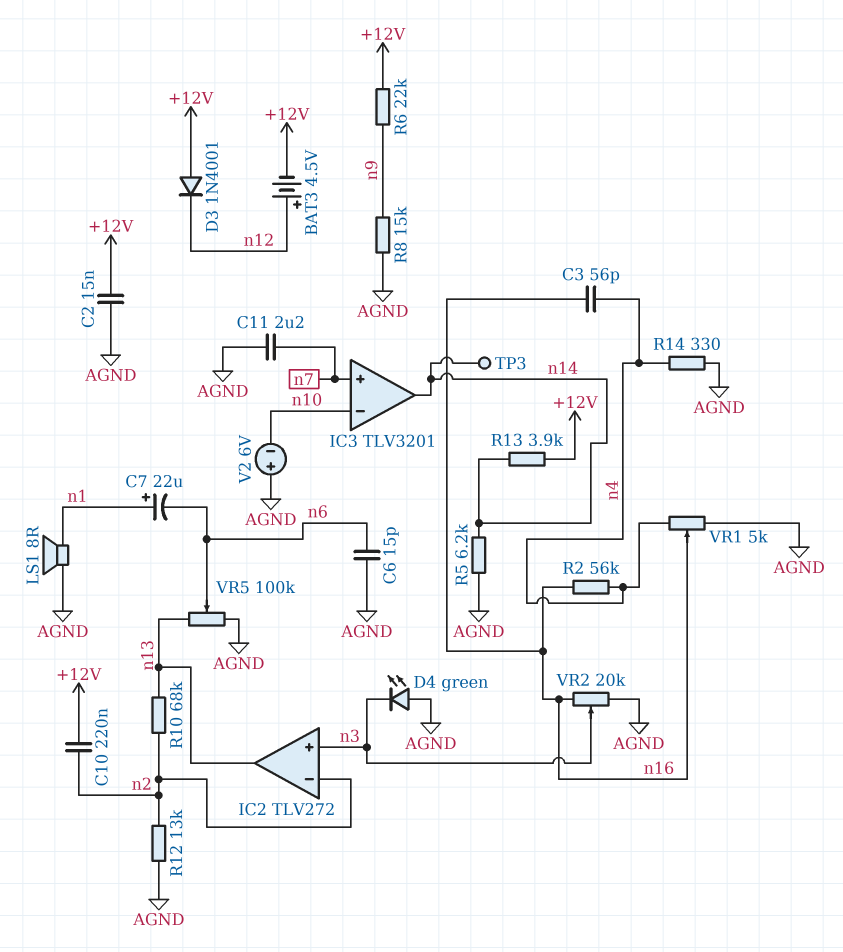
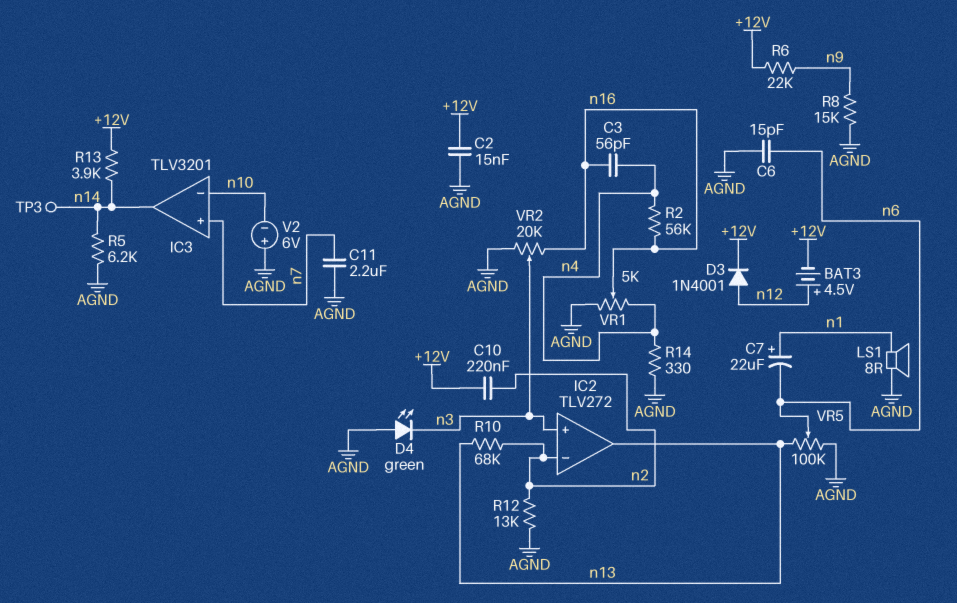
D3: diode 1N4001 (A +12V, K n12) -> diode 1N4001 (A n12, K +12V)

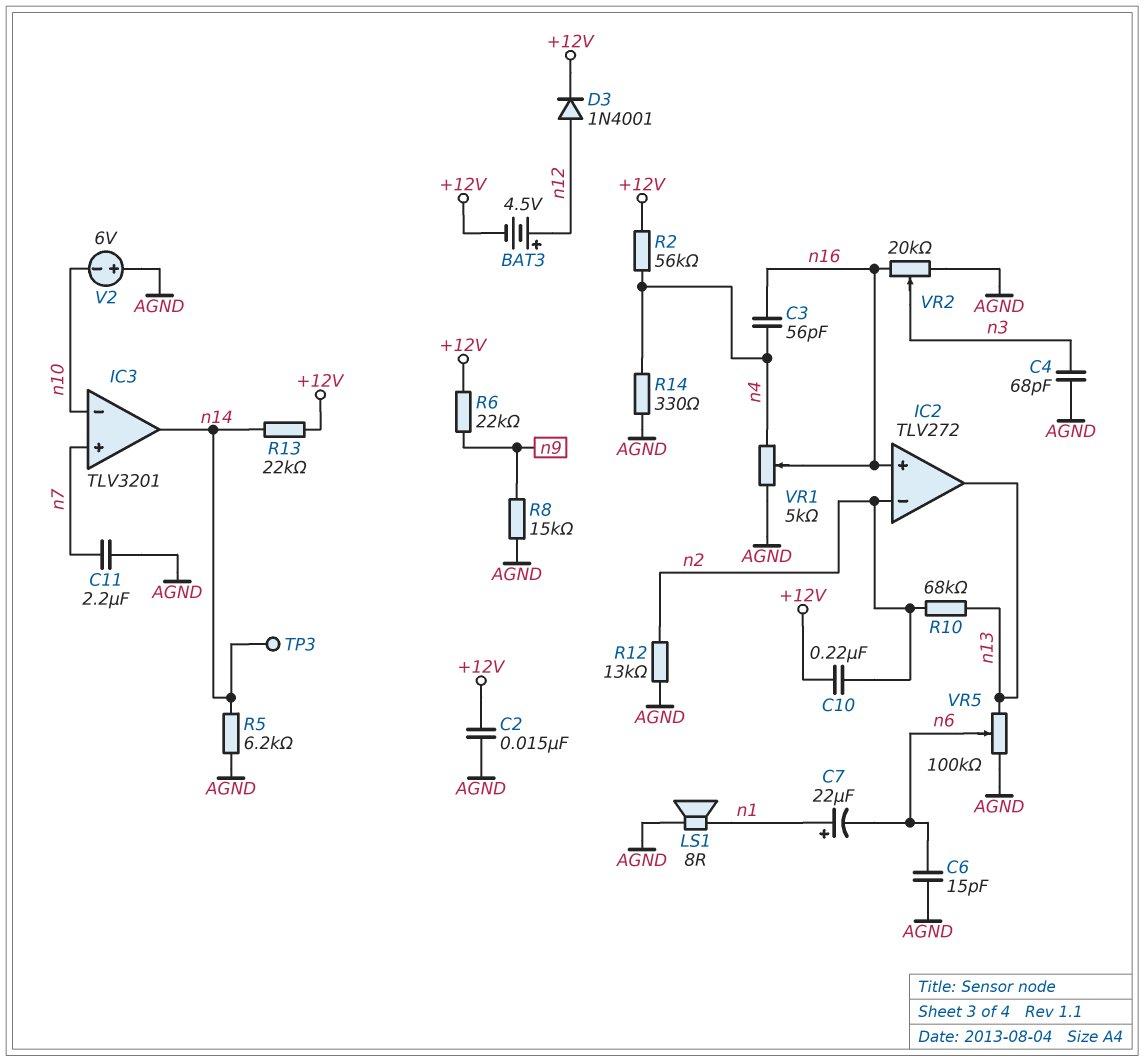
C4: none -> 68pF (AGND, n3)
D4: LED green (A AGND, K n3) -> none
IC2 pin in+: n3 -> n16
R2: 56k (n4, n16) -> 56k (+12V, n4)
R13: 3.9k (+12V, n14) -> 22k (+12V, n14)

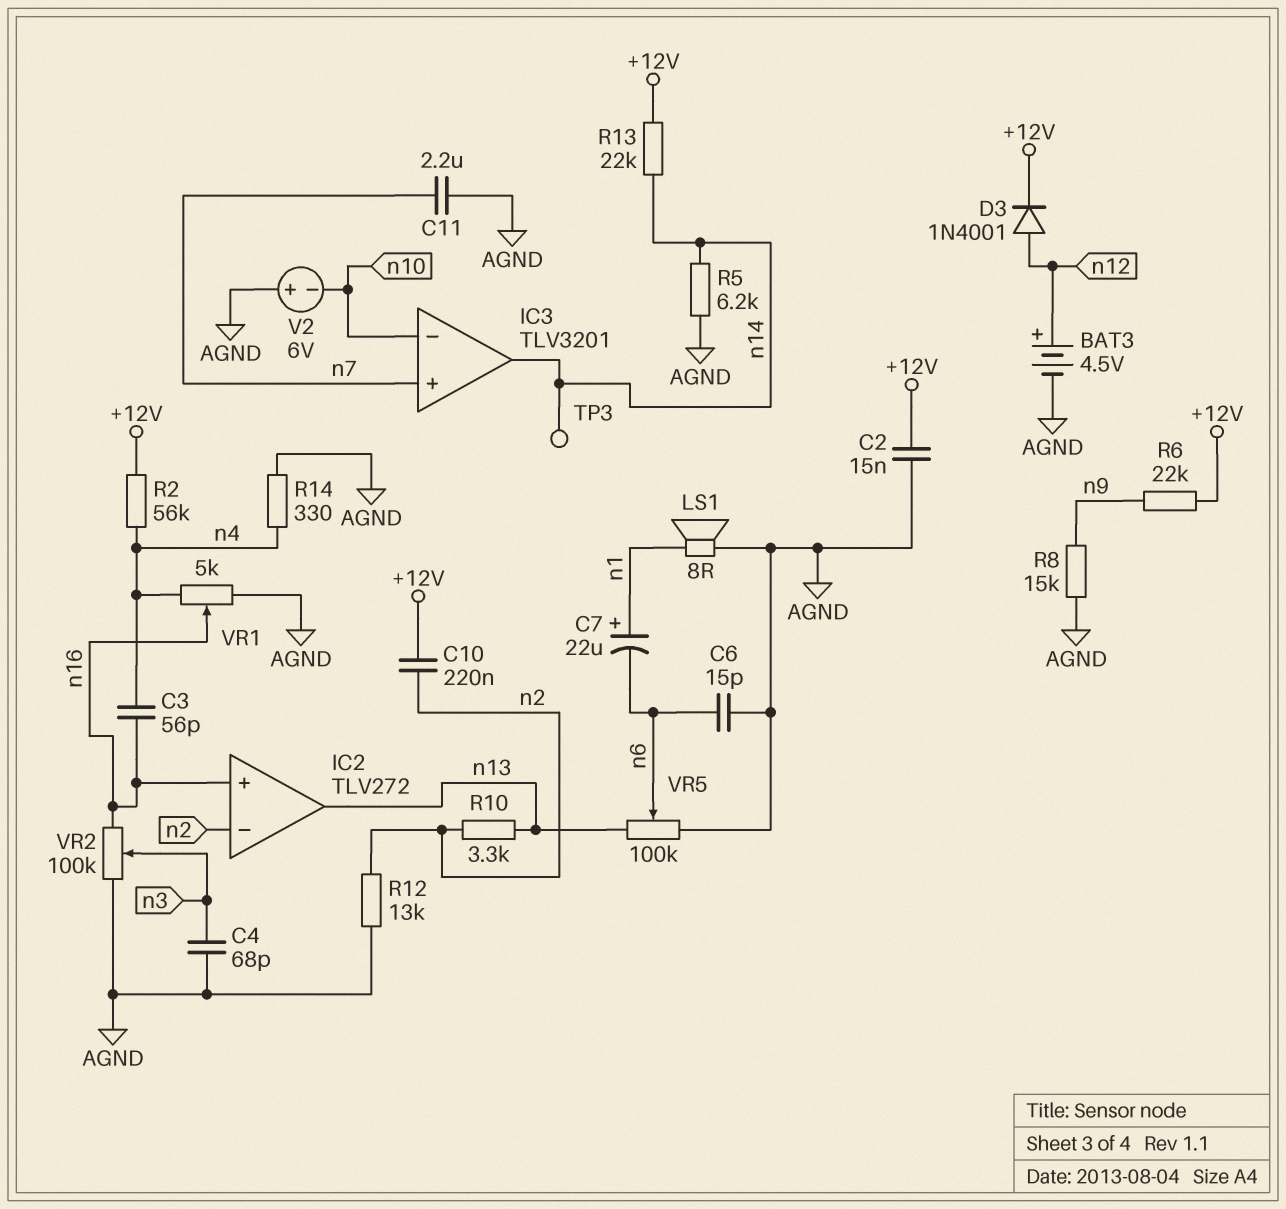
BAT3: 4.5V (plus n12, minus +12V) -> 4.5V (plus n12, minus AGND)
R10: 68k (n2, n13) -> 3.3k (n2, n13)
VR2: 20k (AGND, n16, wiper n3) -> 100k (AGND, n16, wiper n3)

